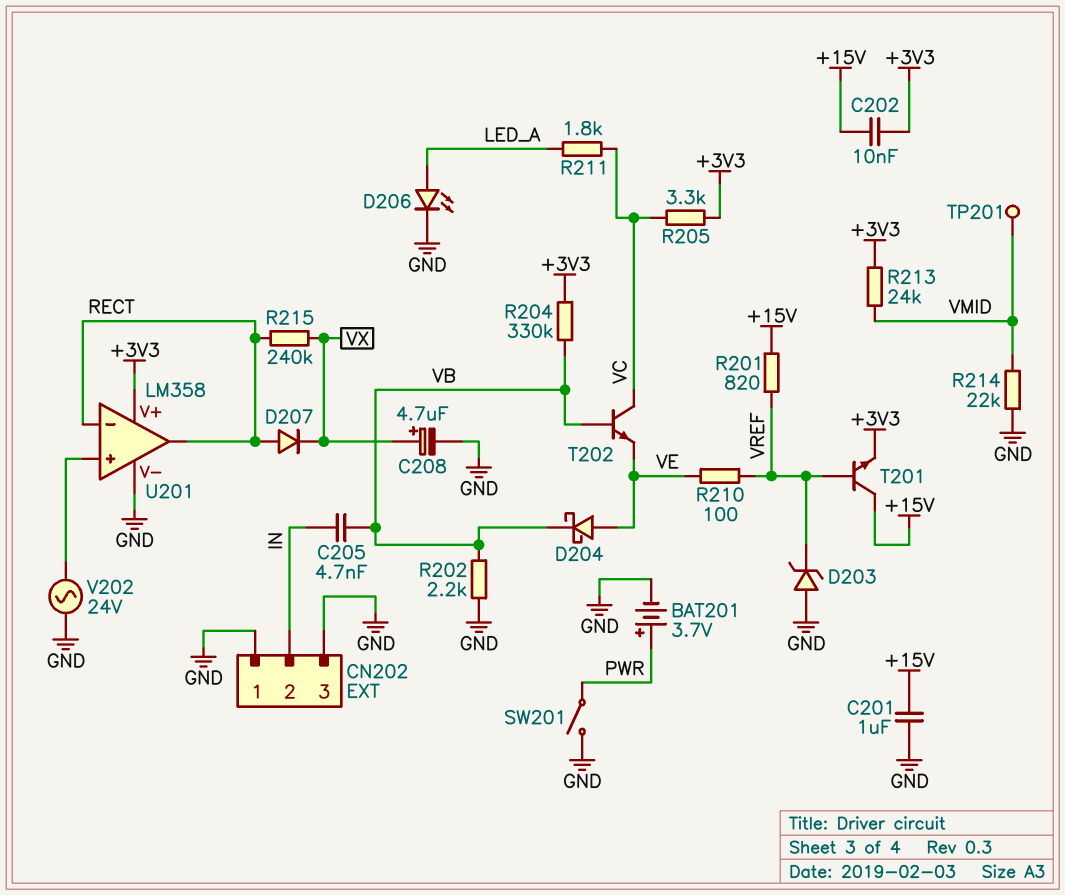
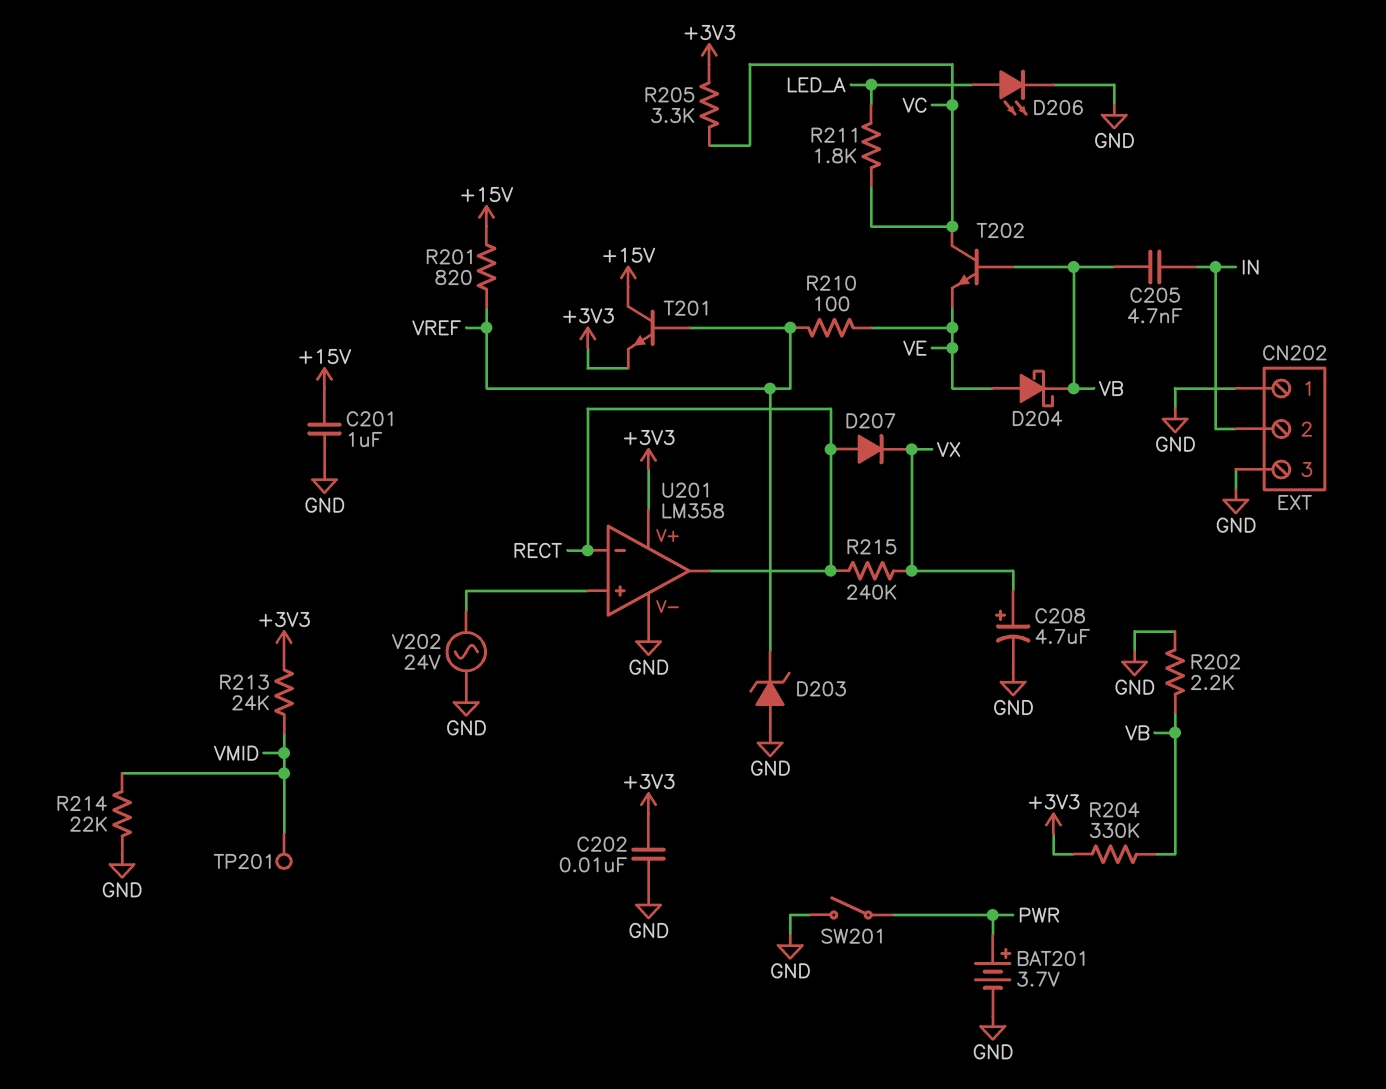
C202: 10nF (+3V3, +15V) -> 10nF (+3V3, GND)

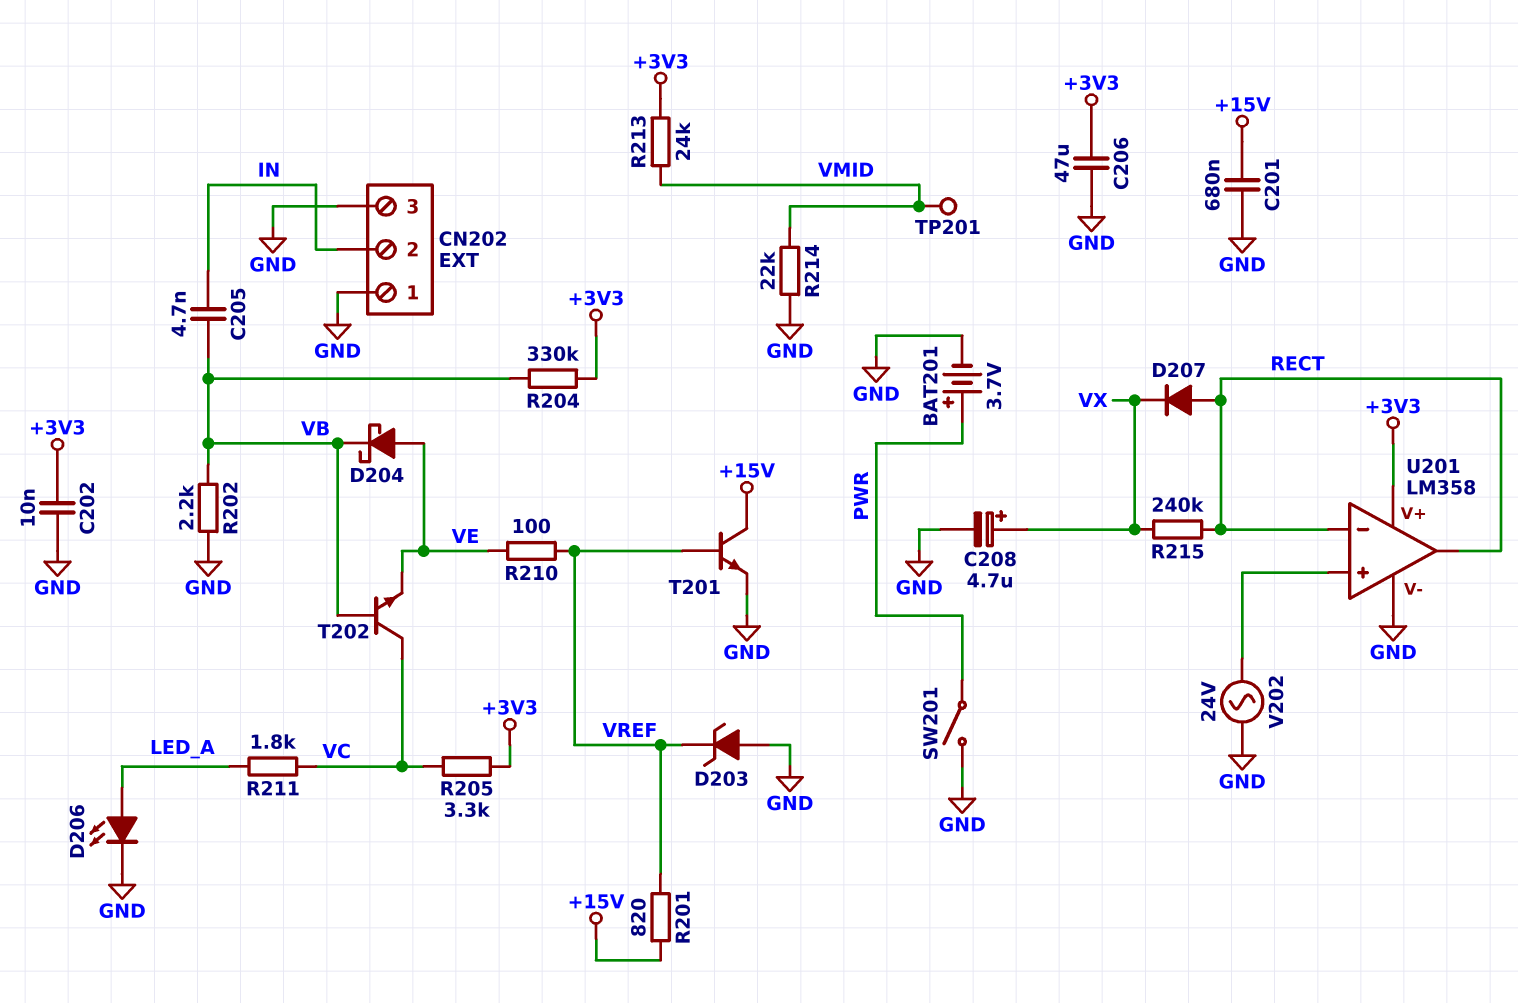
C201: 1uF (+15V, GND) -> 680nF (+15V, GND)
C206: none -> 47uF (+3V3, GND)
T201: NPN (B VREF, C +15V, E +3V3) -> NPN (B VREF, C +15V, E GND)

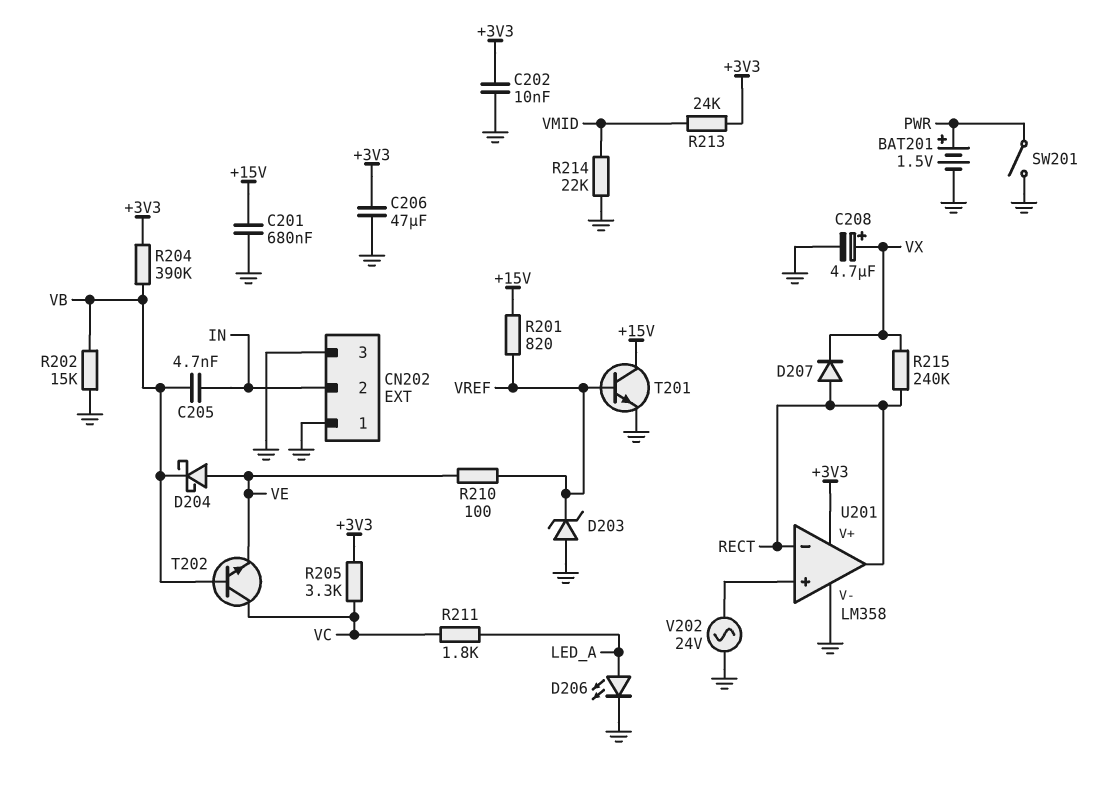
BAT201: 3.7V (plus PWR, minus GND) -> 1.5V (plus PWR, minus GND)
R202: 2.2k (GND, VB) -> 15k (GND, VB)
R204: 330k (+3V3, VB) -> 390k (+3V3, VB)
TP201: test point (VMID) -> none

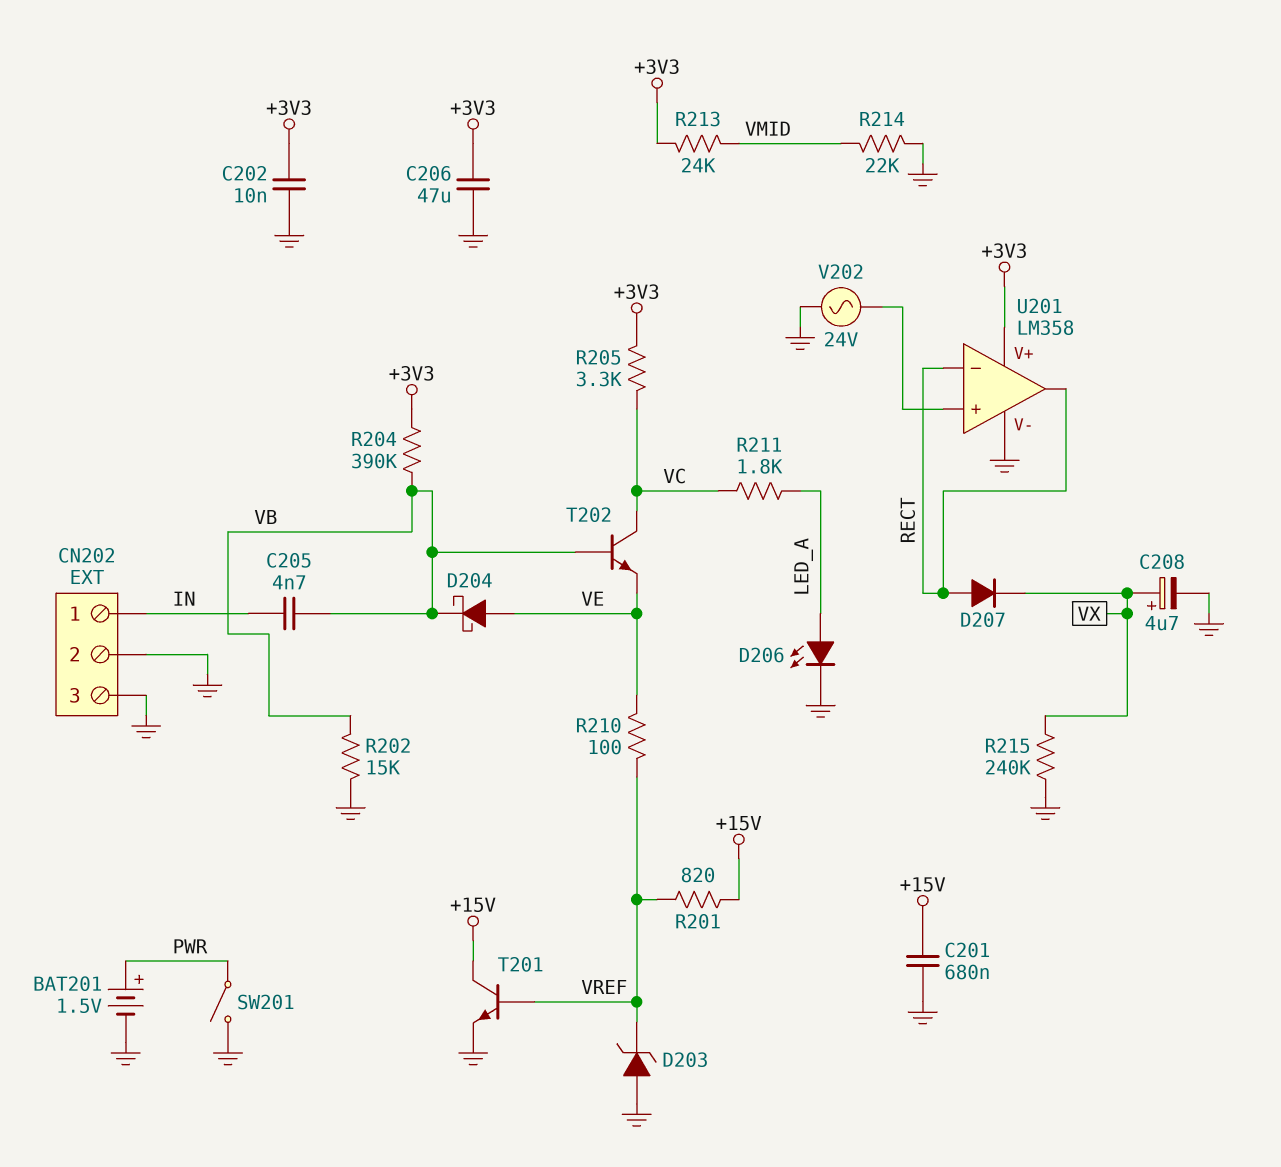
CN202 pin 1: GND -> IN
CN202 pin 2: IN -> GND
R215: 240k (RECT, VX) -> 240k (GND, VX)

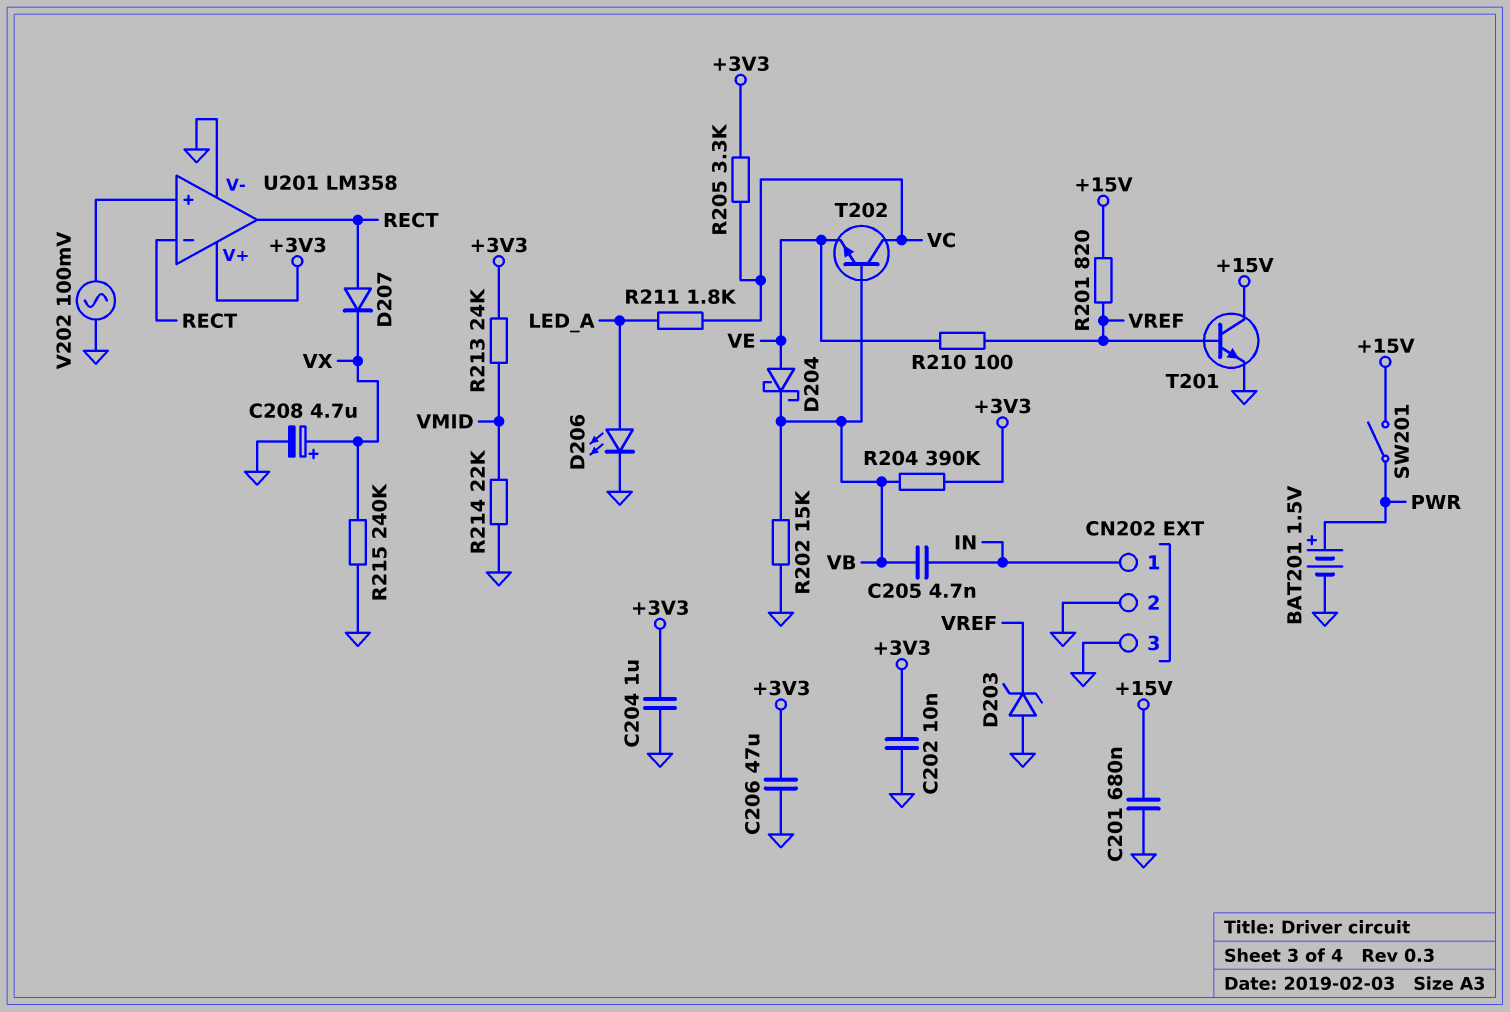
C204: none -> 1uF (+3V3, GND)
SW201: switch (GND, PWR) -> switch (+15V, PWR)
V202: AC 24V (GND, U201/in+) -> AC 100mV (GND, U201/in+)

